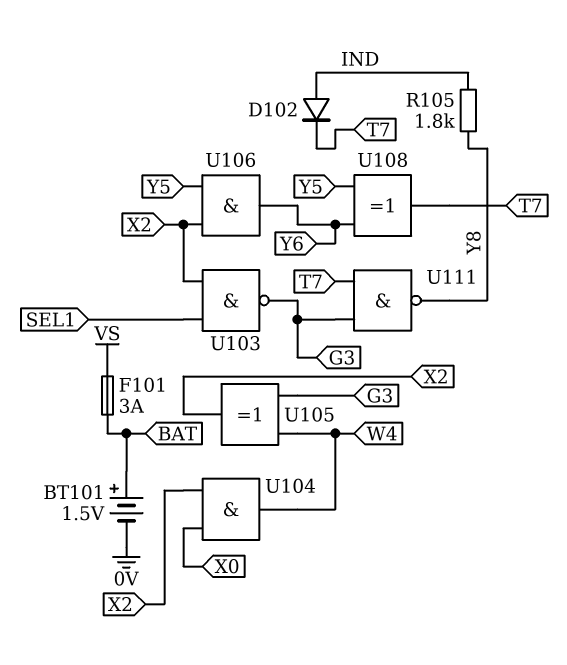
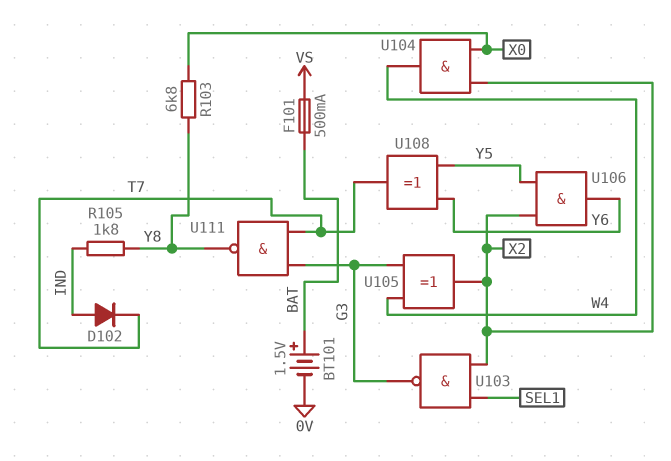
F101: 3A (BAT, VS) -> 500mA (BAT, VS)
R103: none -> 6.8k (X0, Y8)

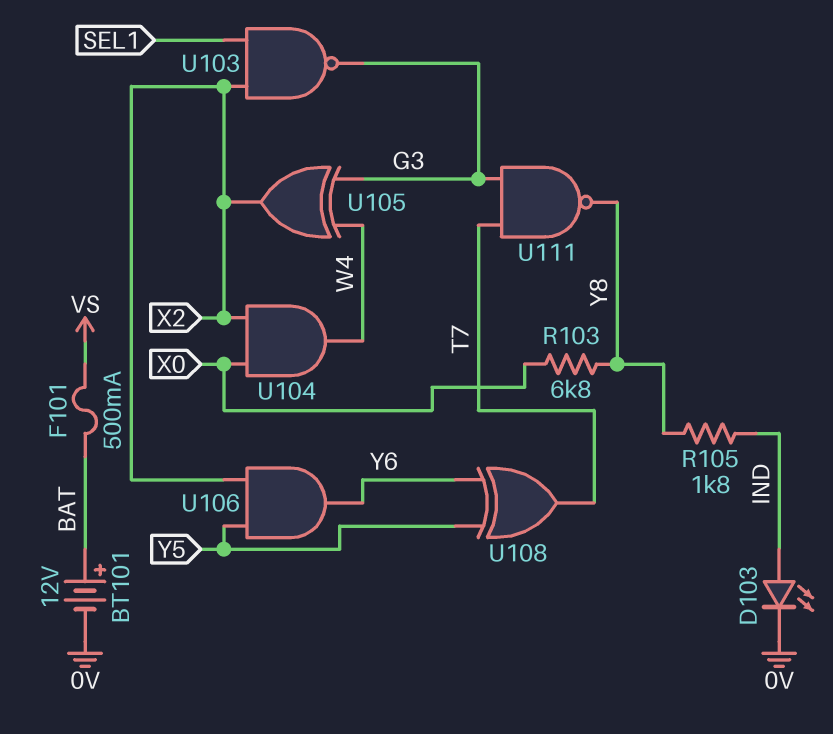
BT101: 1.5V (plus BAT, minus 0V) -> 12V (plus BAT, minus 0V)
D102: diode (A IND, K T7) -> none
D103: none -> LED (A IND, K 0V)

